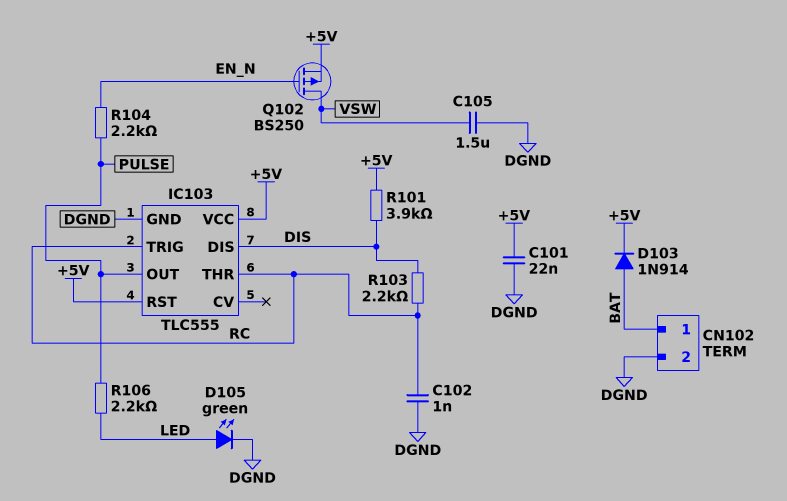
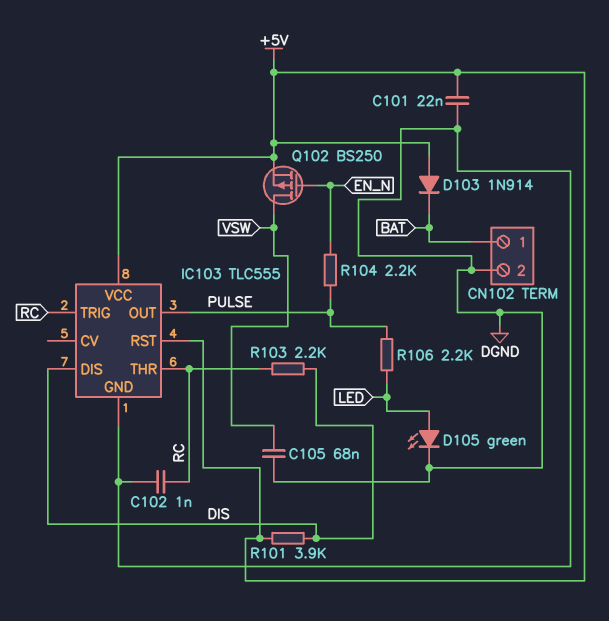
C105: 1.5uF (DGND, VSW) -> 68nF (DGND, VSW)
D103: diode 1N914 (A BAT, K +5V) -> diode 1N914 (A +5V, K BAT)

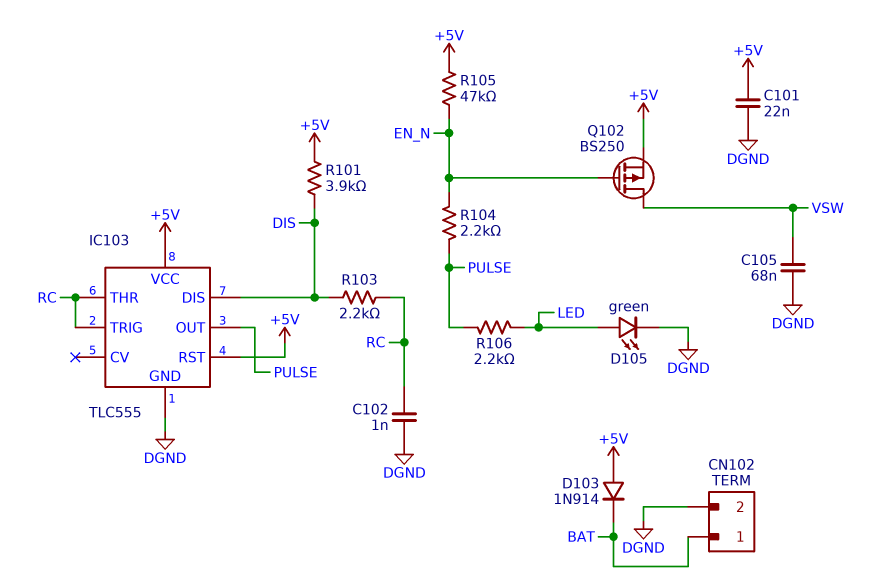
R105: none -> 47k (+5V, EN_N)

